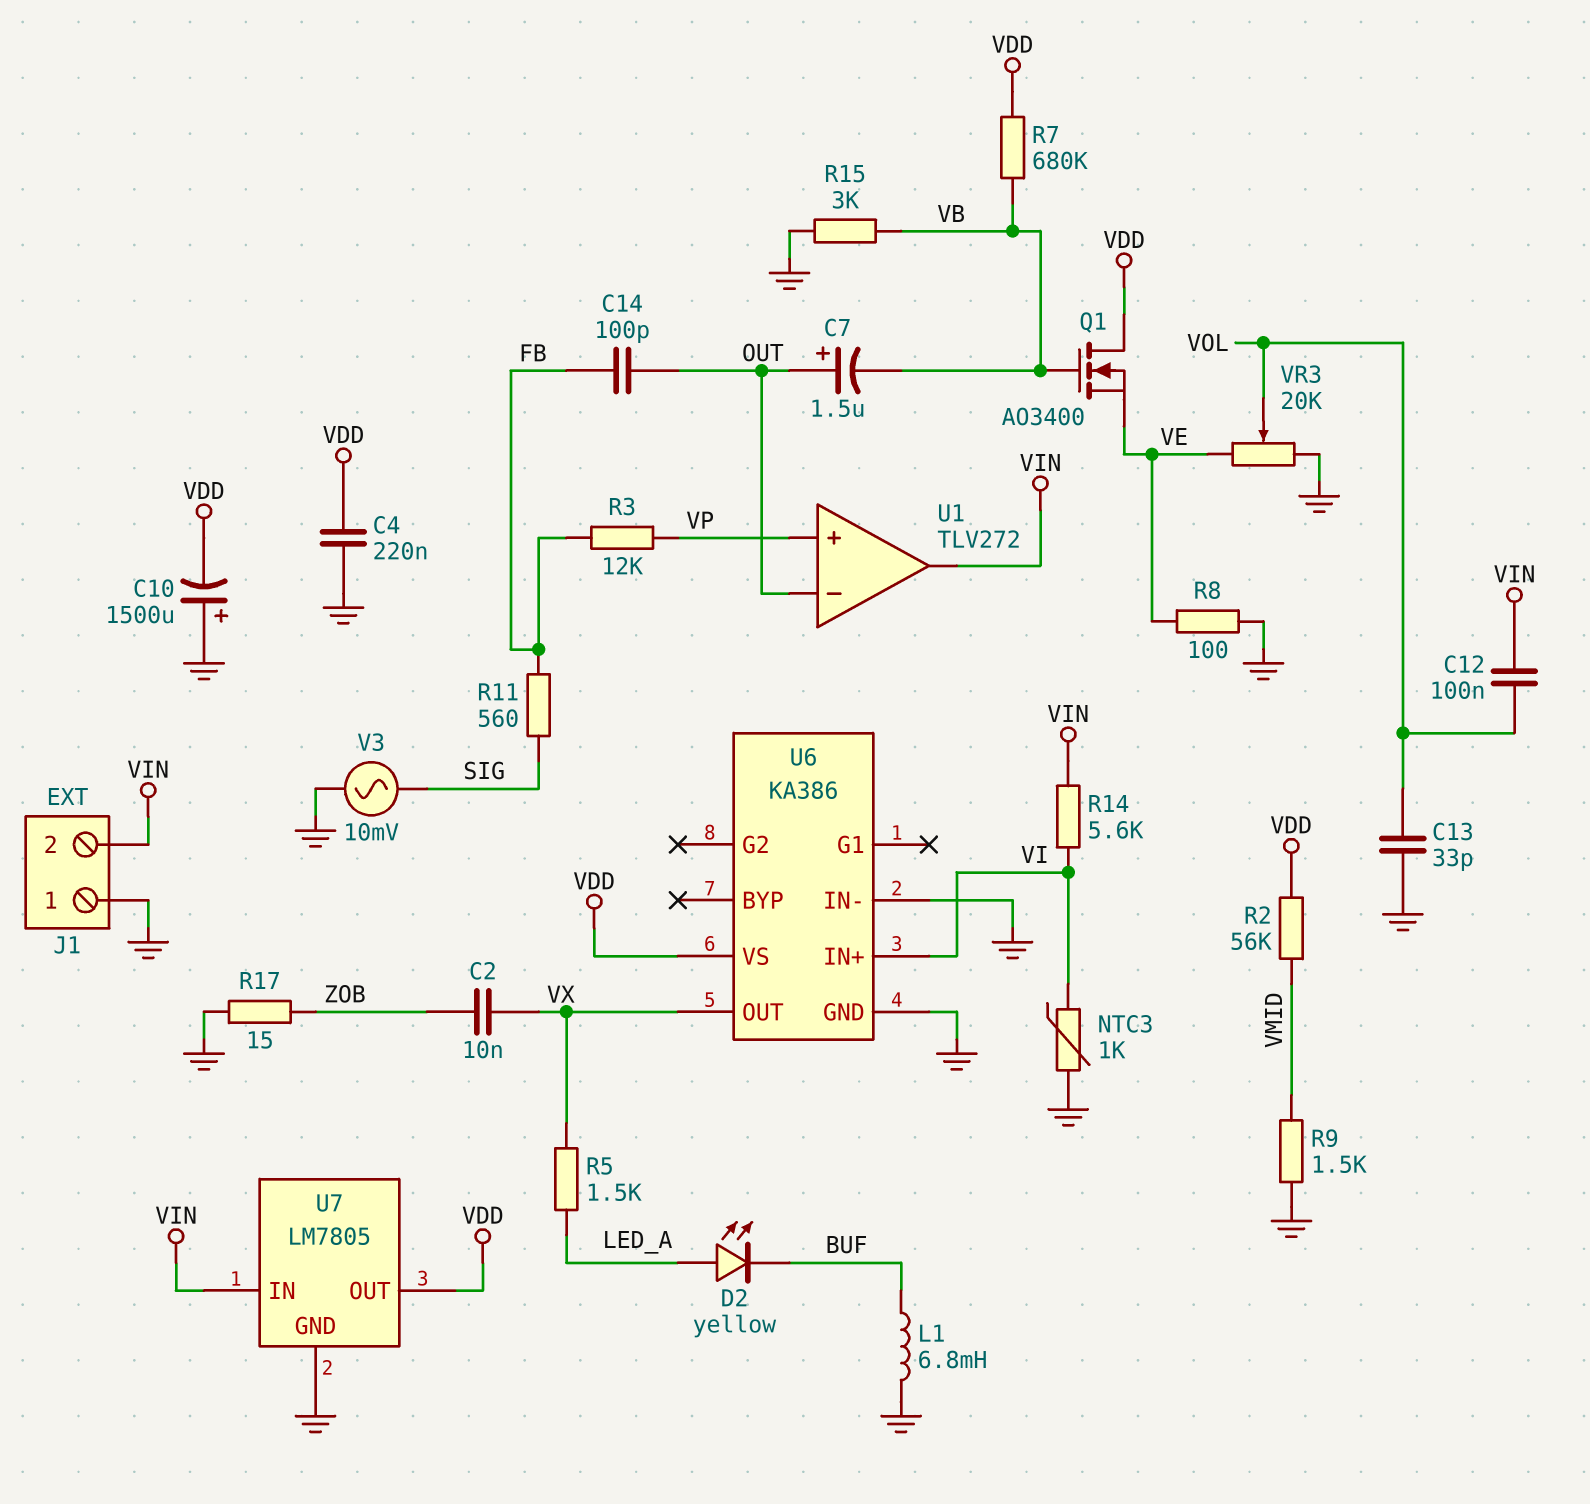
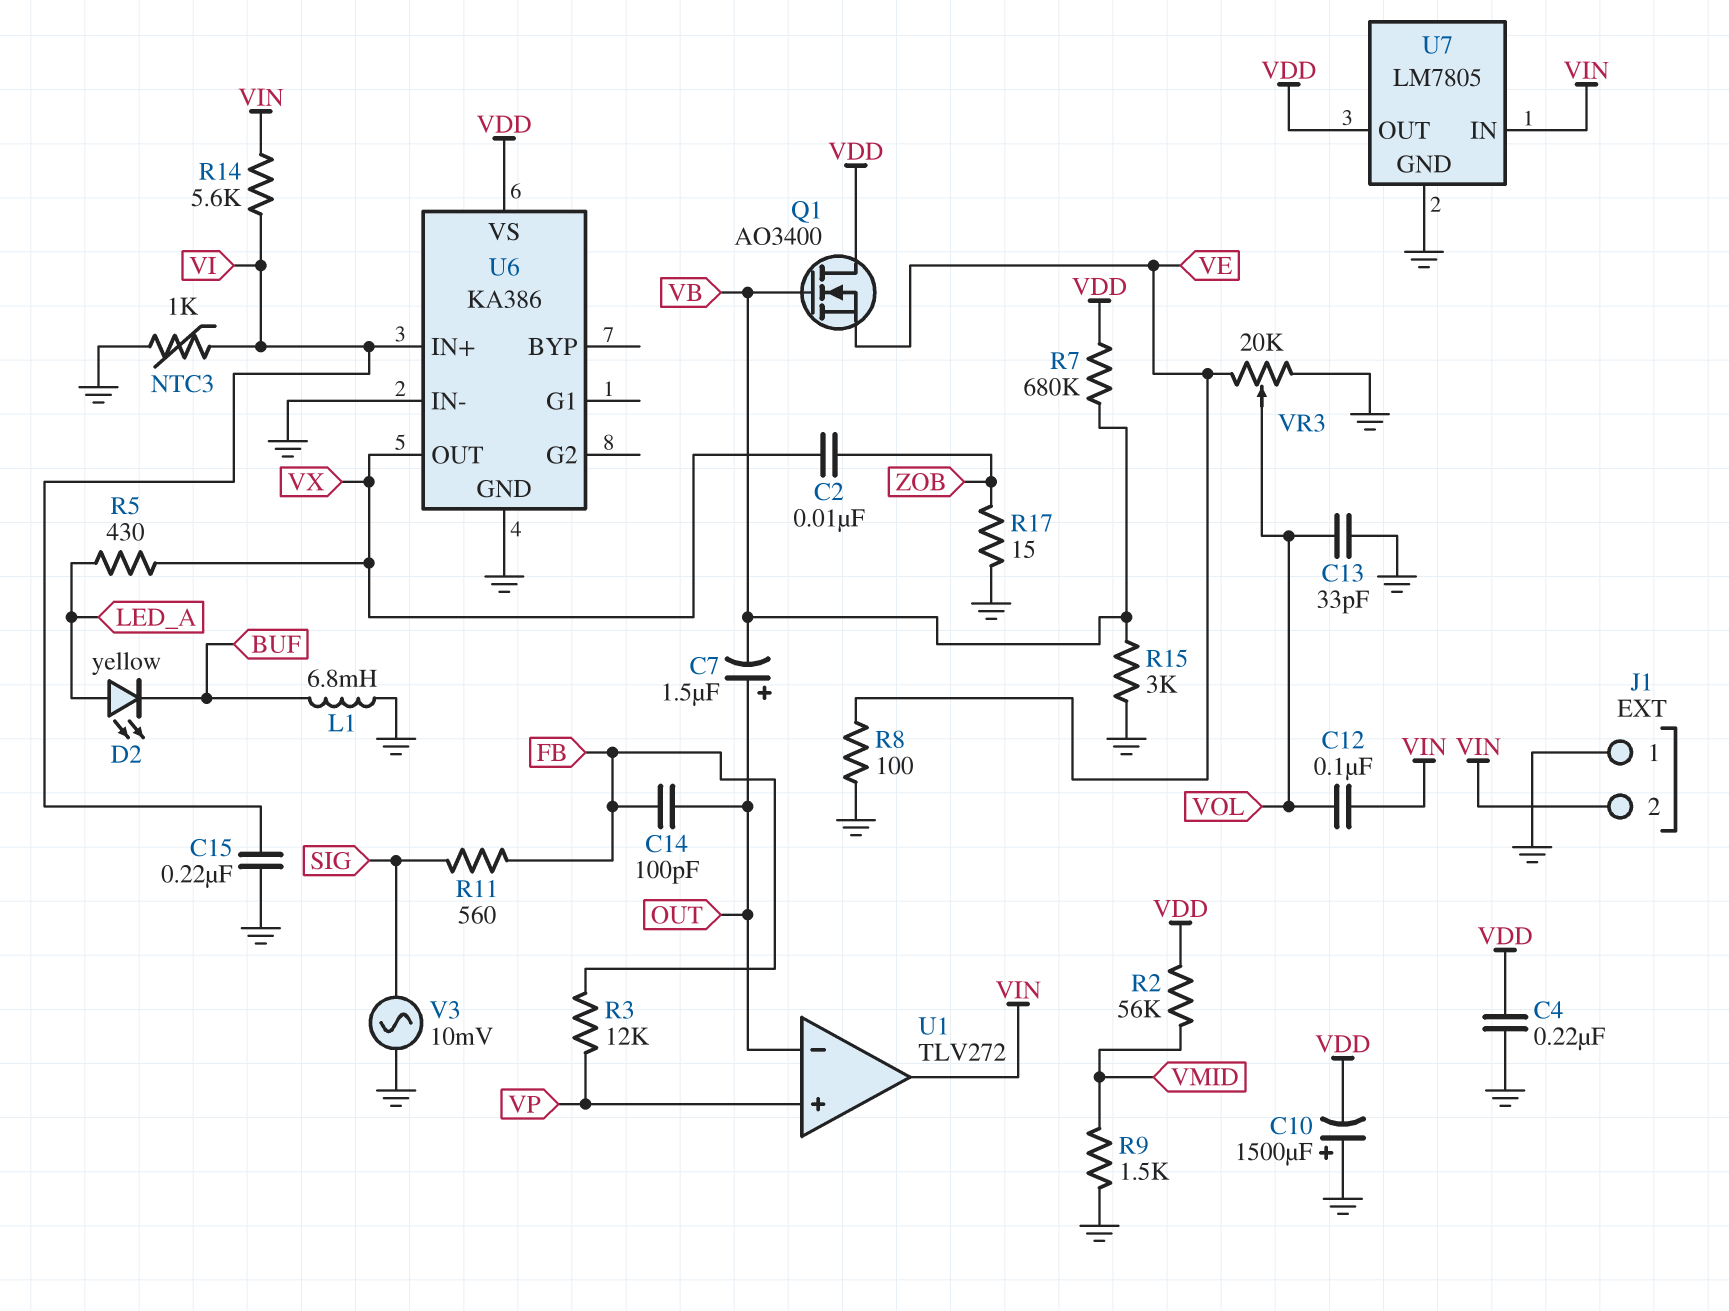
C15: none -> 220nF (GND, VI)
R5: 1.5k (LED_A, VX) -> 430 (LED_A, VX)

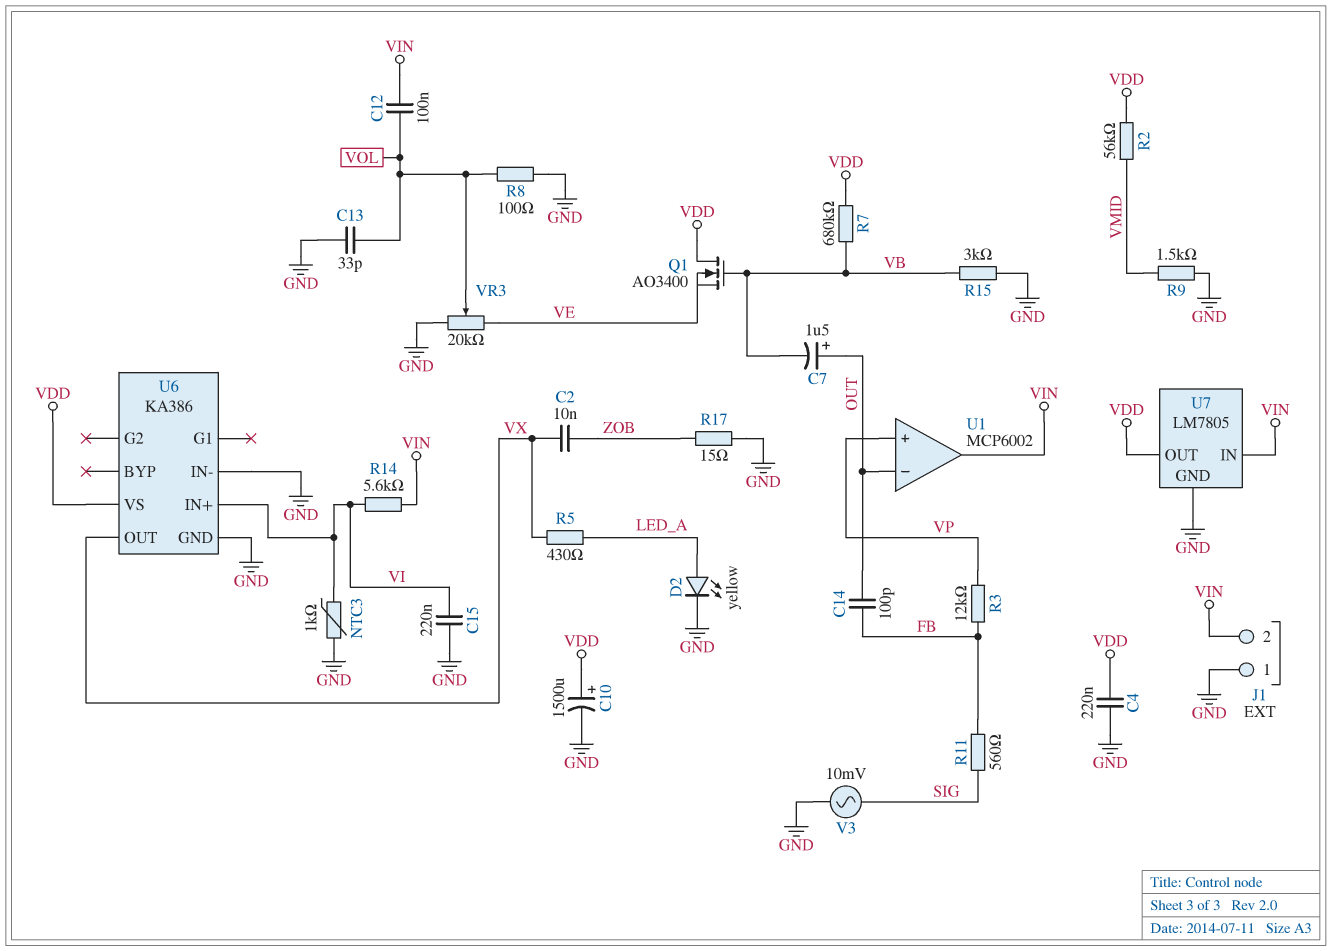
C10: 1500uF (plus GND, minus VDD) -> 1500uF (plus VDD, minus GND)
D2: LED yellow (A LED_A, K BUF) -> LED yellow (A LED_A, K GND)
L1: 6.8mH (BUF, GND) -> none
R8: 100 (GND, VE) -> 100 (GND, VOL)
U1: TLV272 -> MCP6002

